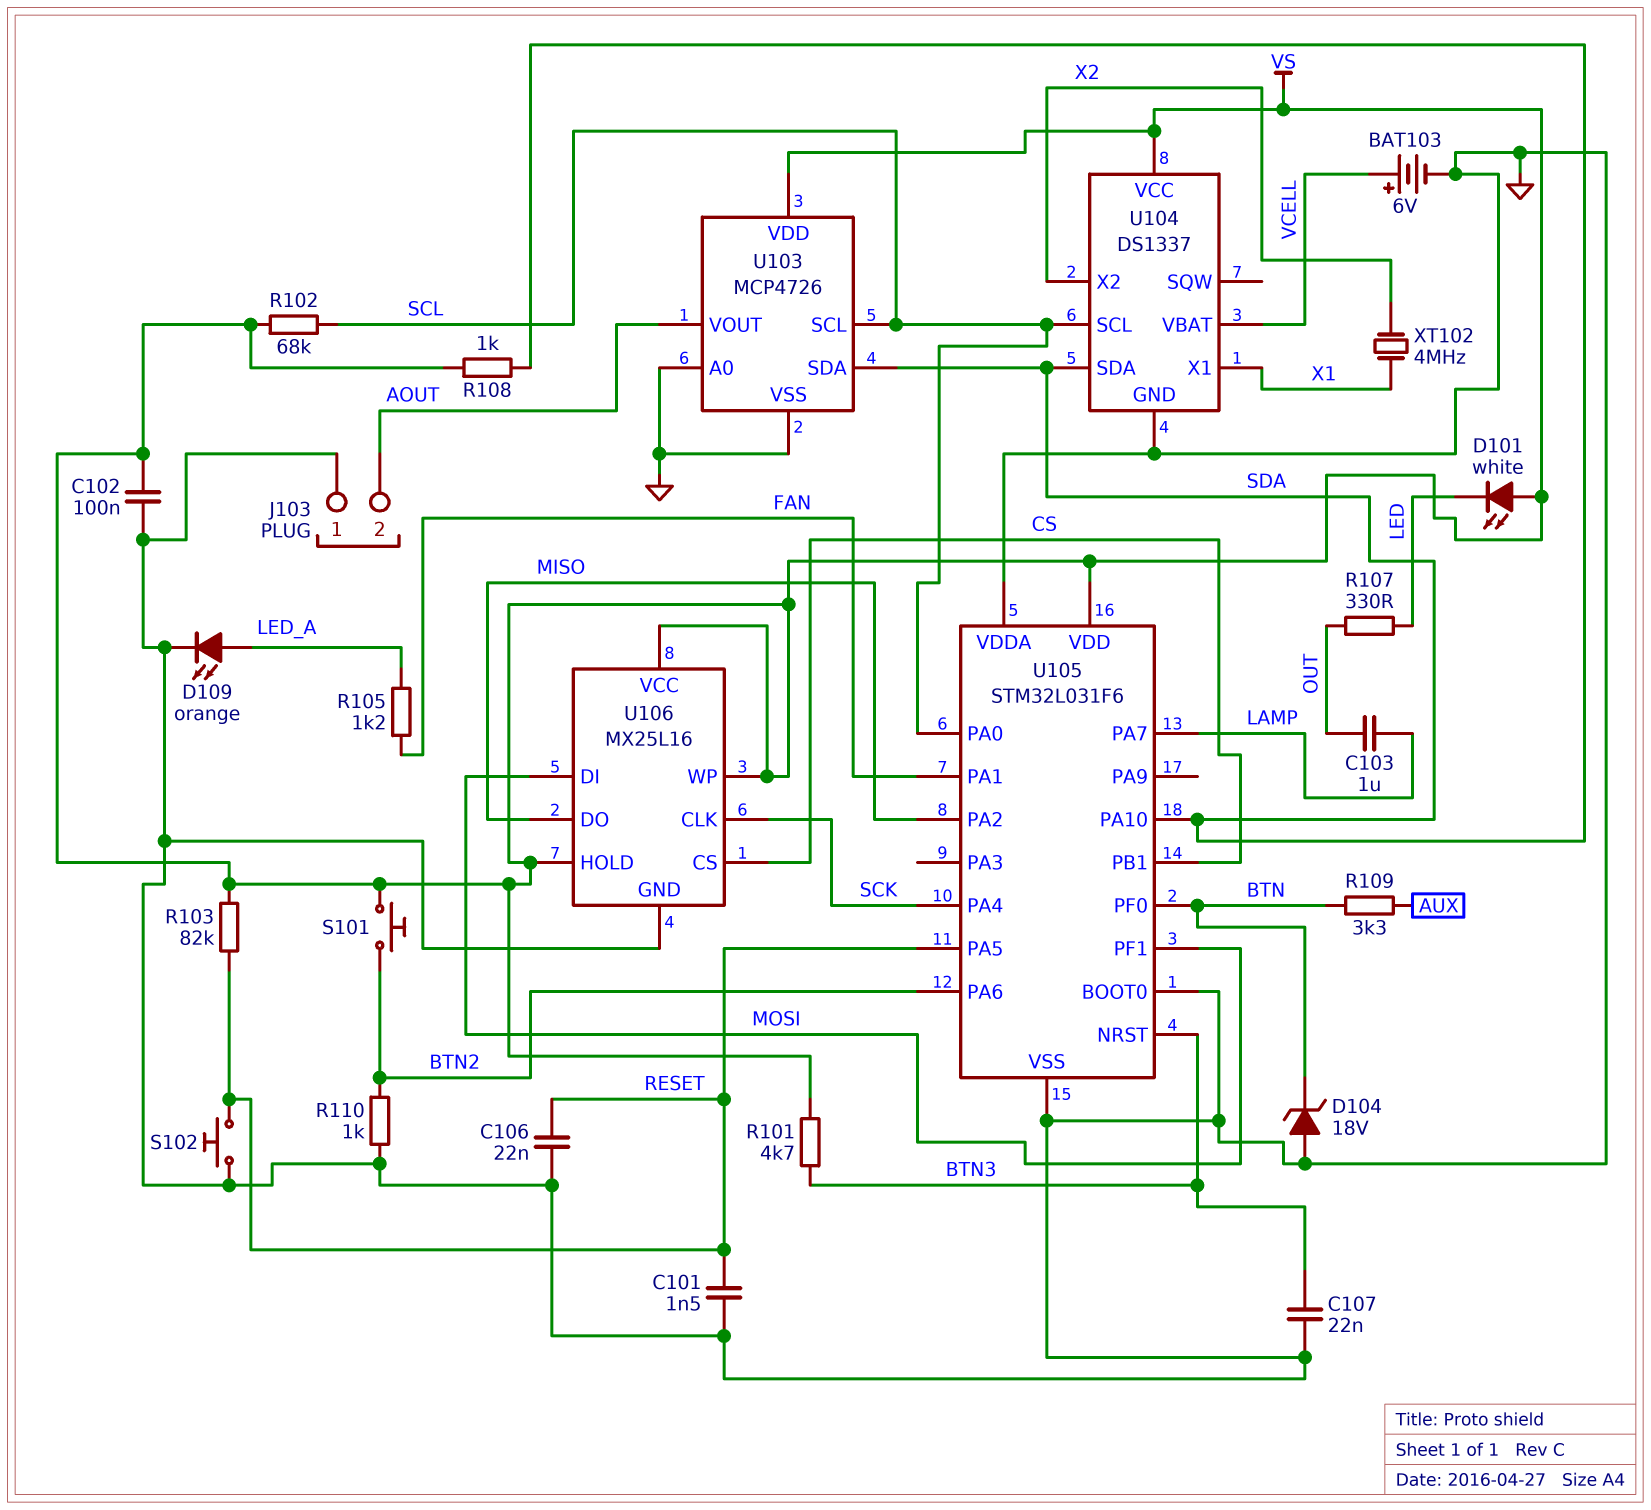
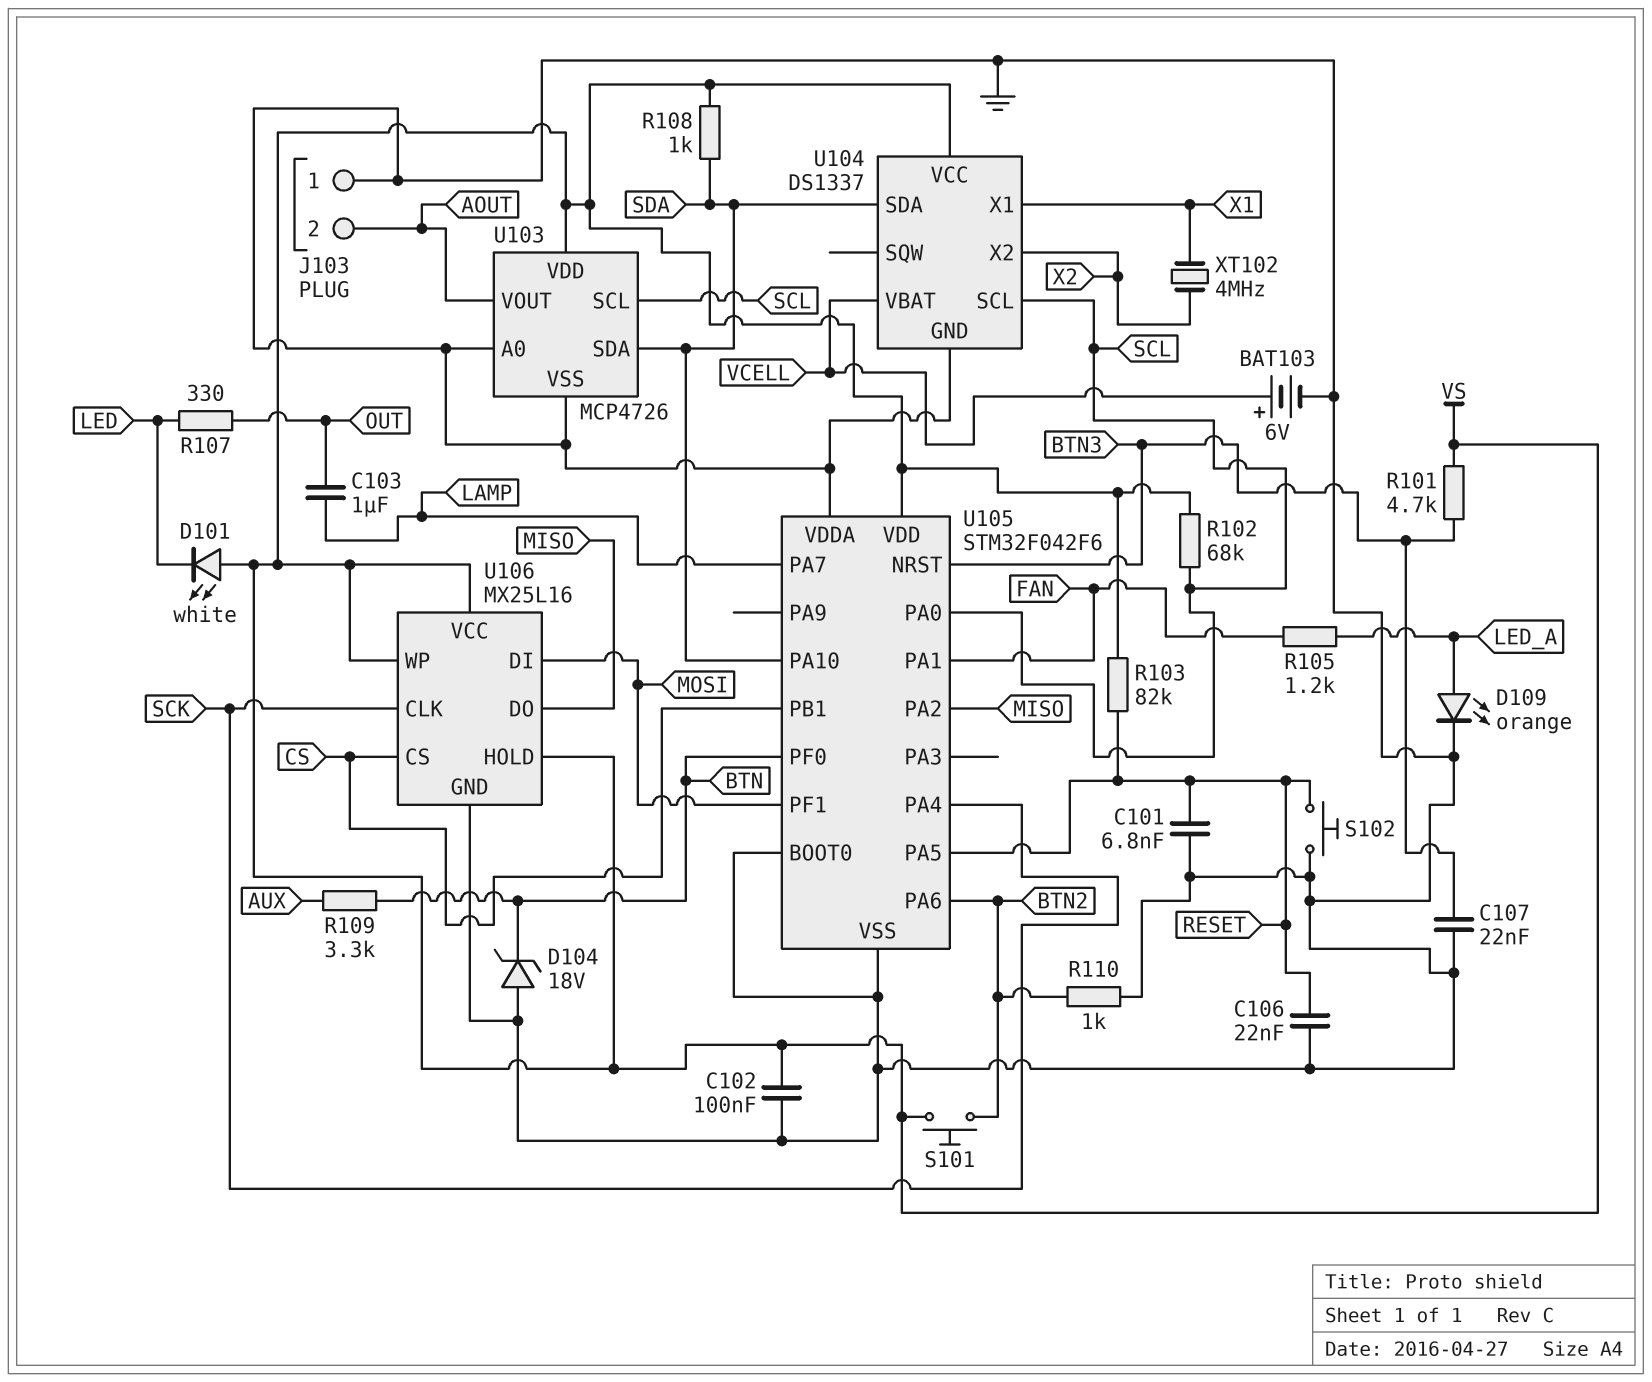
C101: 1.5nF (GND, RESET) -> 6.8nF (GND, RESET)
U105: STM32L031F6 -> STM32F042F6

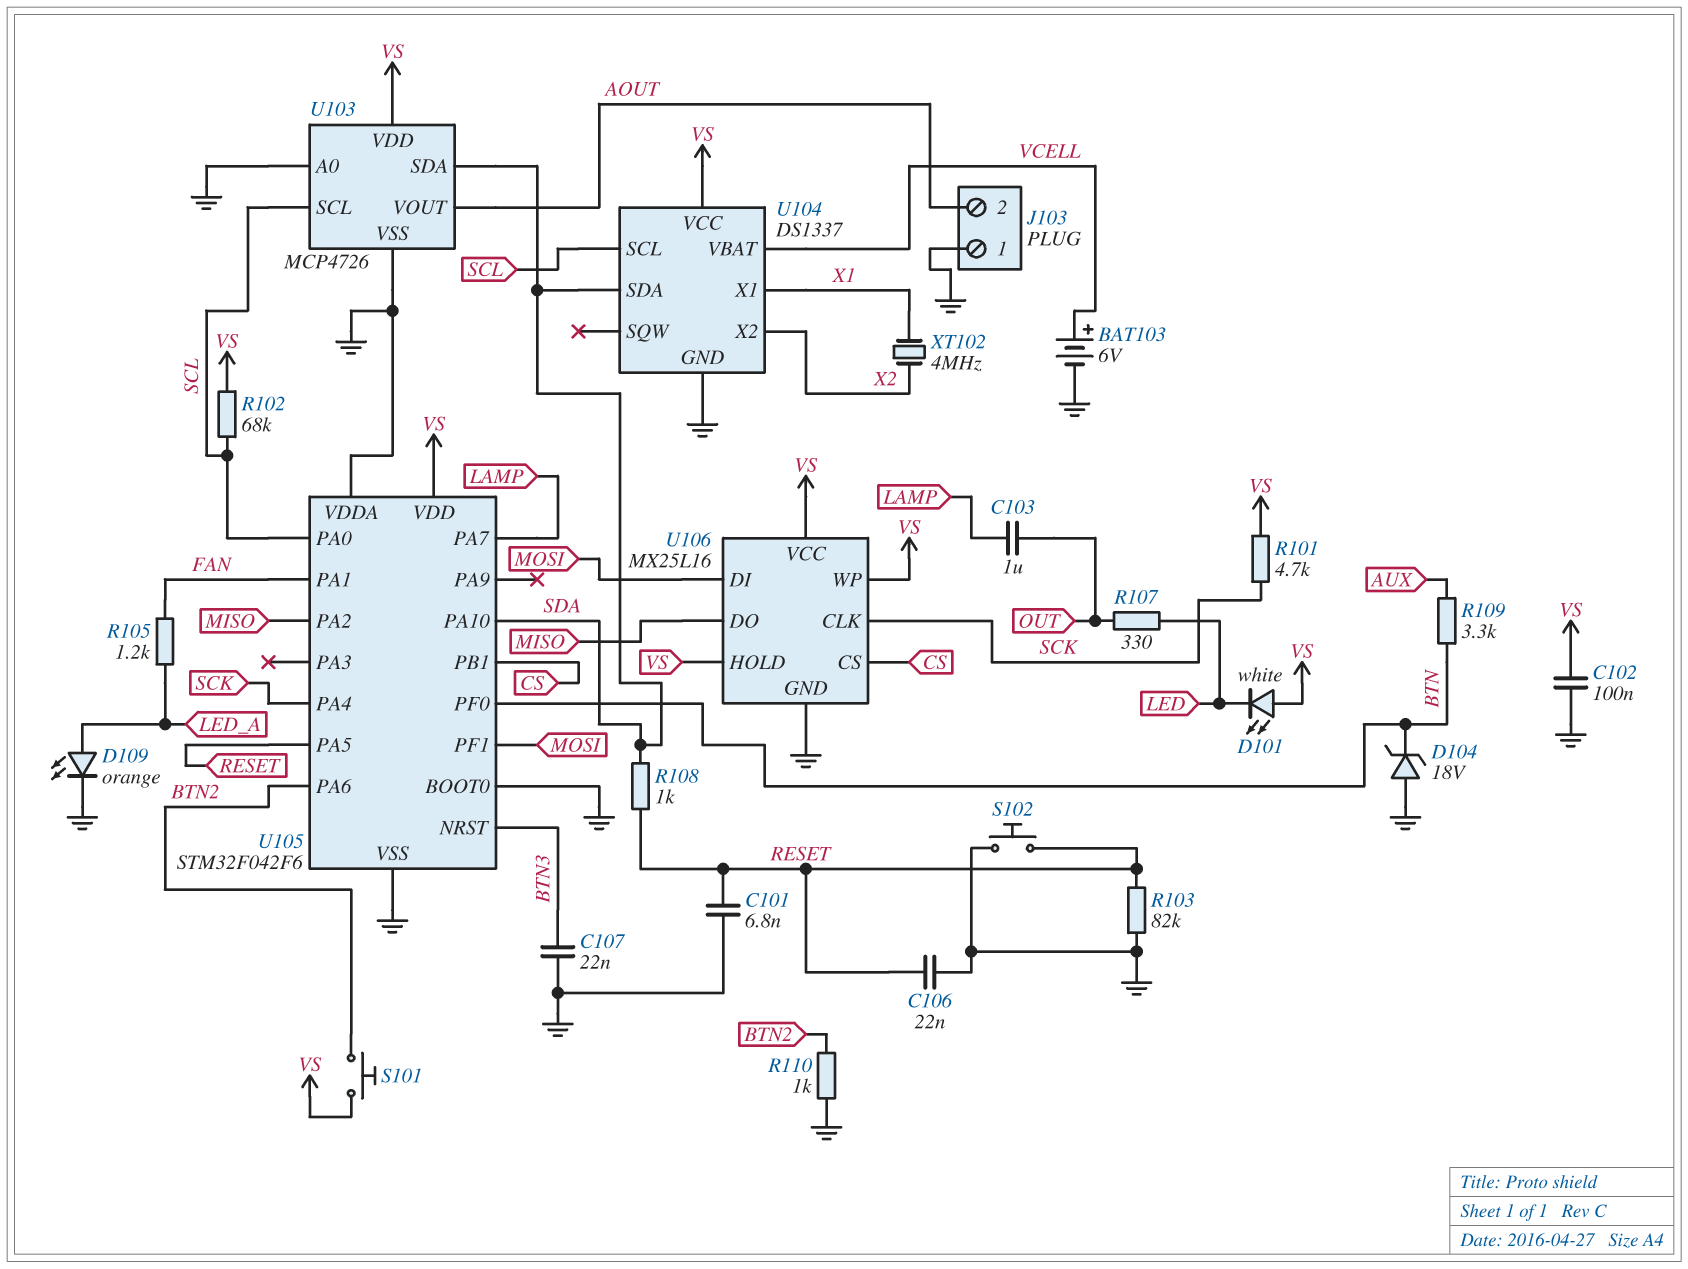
R101: 4.7k (BTN3, VS) -> 4.7k (SCK, VS)
R103: 82k (RESET, VS) -> 82k (GND, RESET)
R108: 1k (SDA, VS) -> 1k (RESET, SDA)

